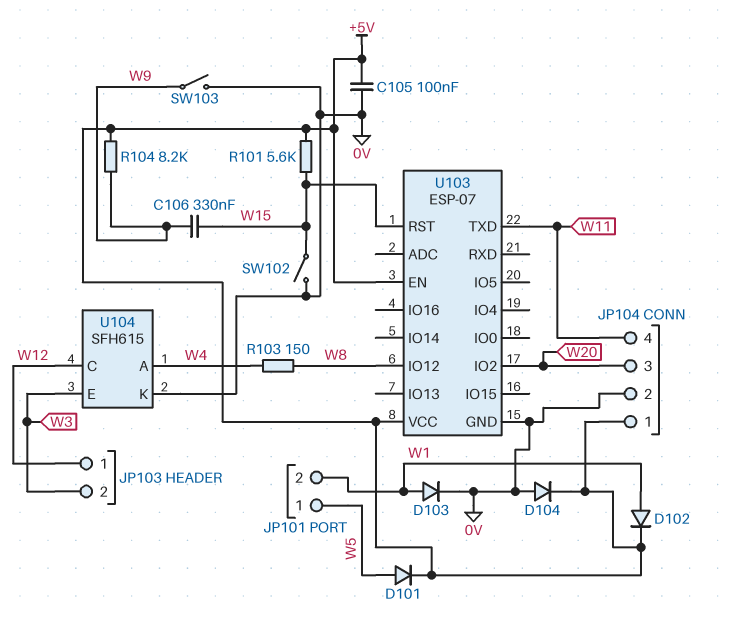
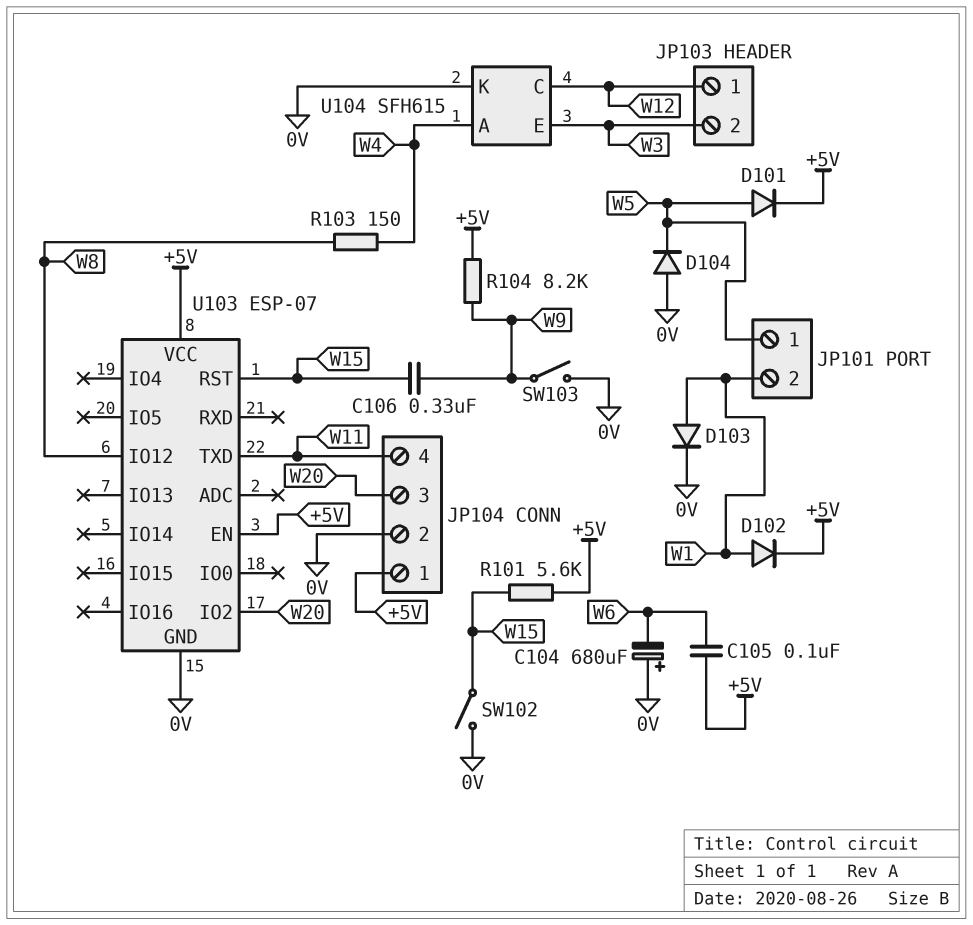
C104: none -> 680uF (plus 0V, minus W6)
C105: 100nF (+5V, 0V) -> 100nF (+5V, W6)
D104: diode (A 0V, K +5V) -> diode (A 0V, K W5)

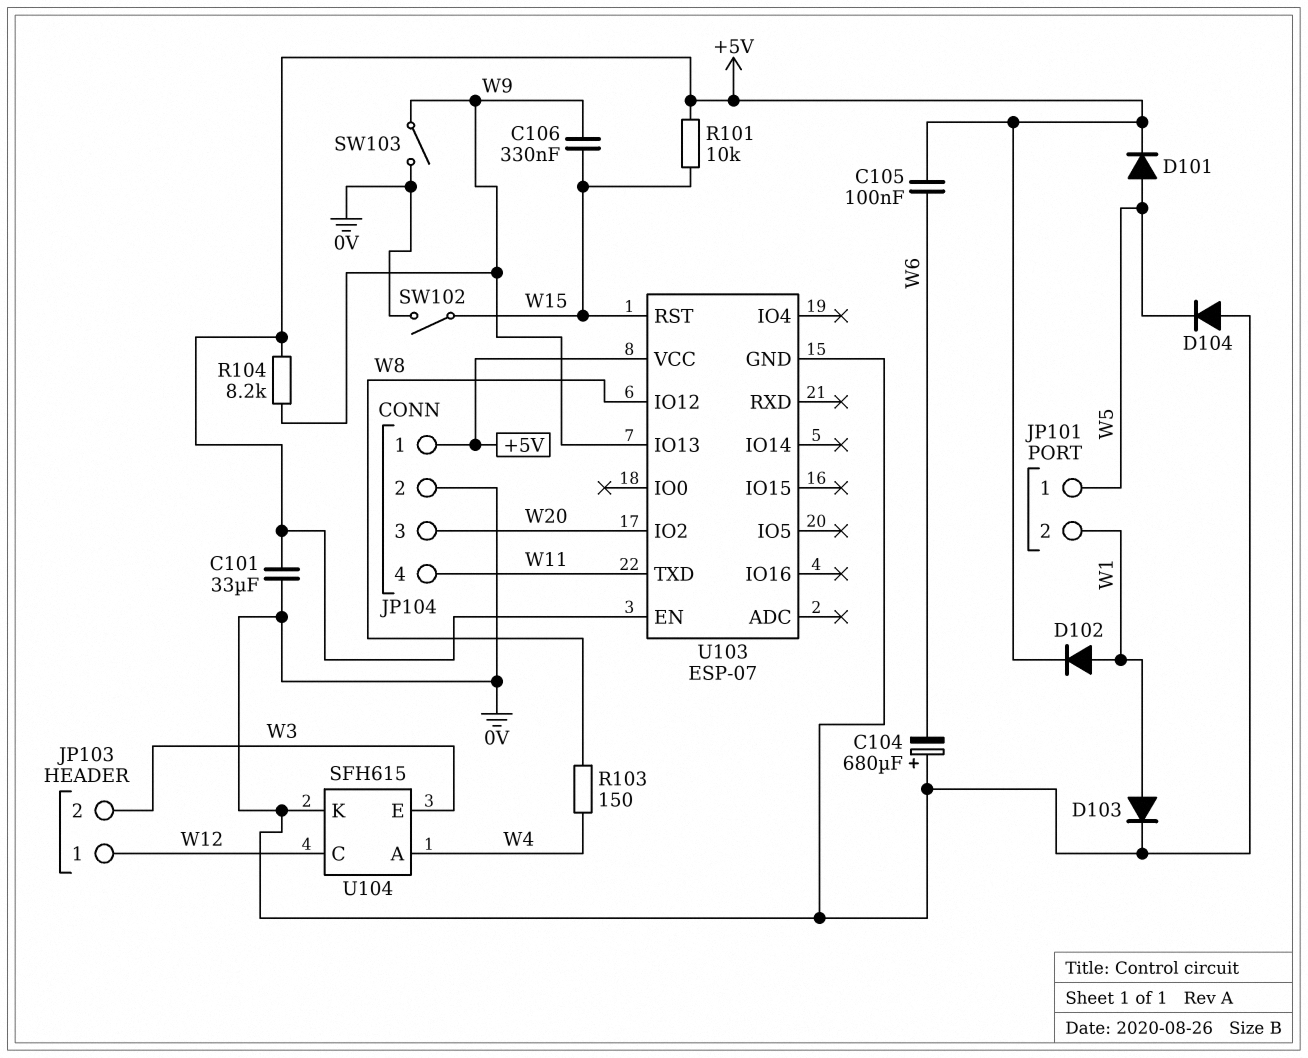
C101: none -> 33uF (+5V, 0V)
R101: 5.6k (+5V, W15) -> 10k (+5V, W15)
U103 pin IO13: none -> W9

